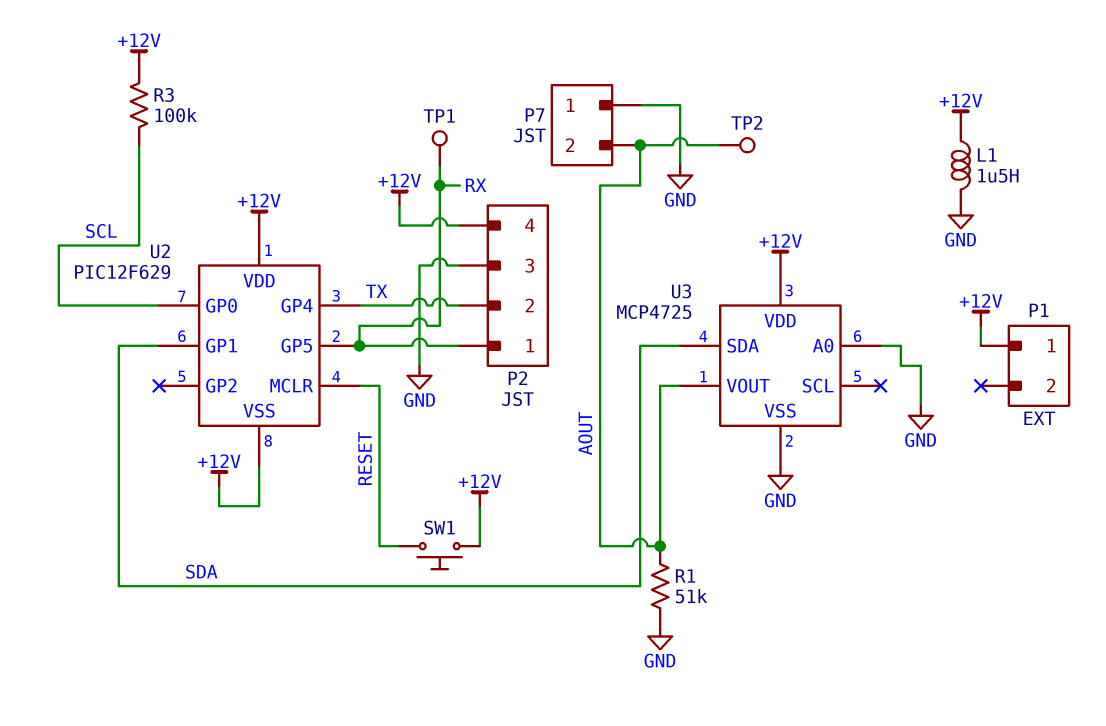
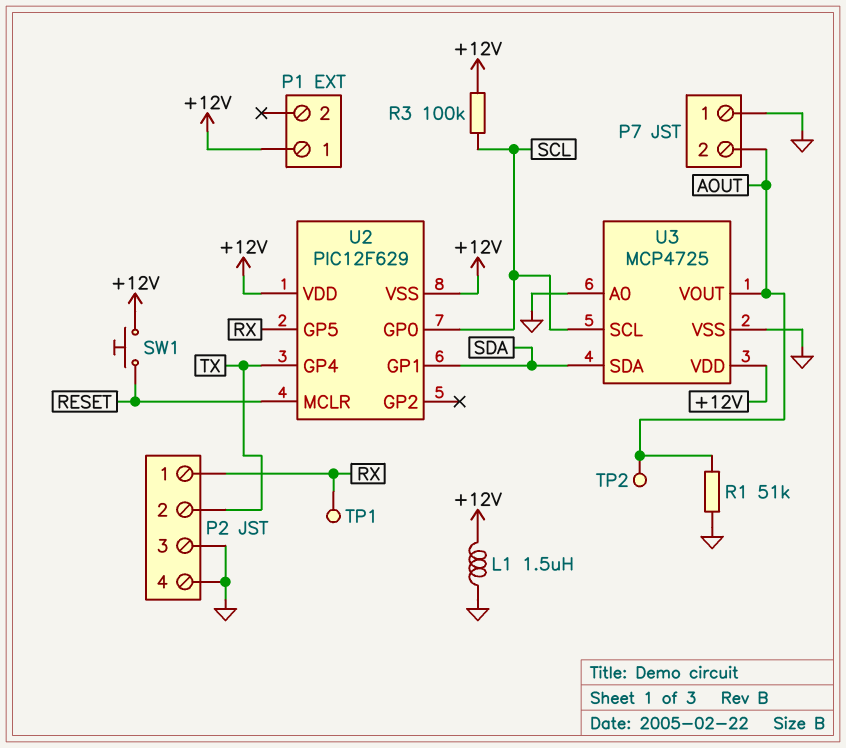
P2 pin 4: +12V -> GND
U3 pin SCL: none -> SCL

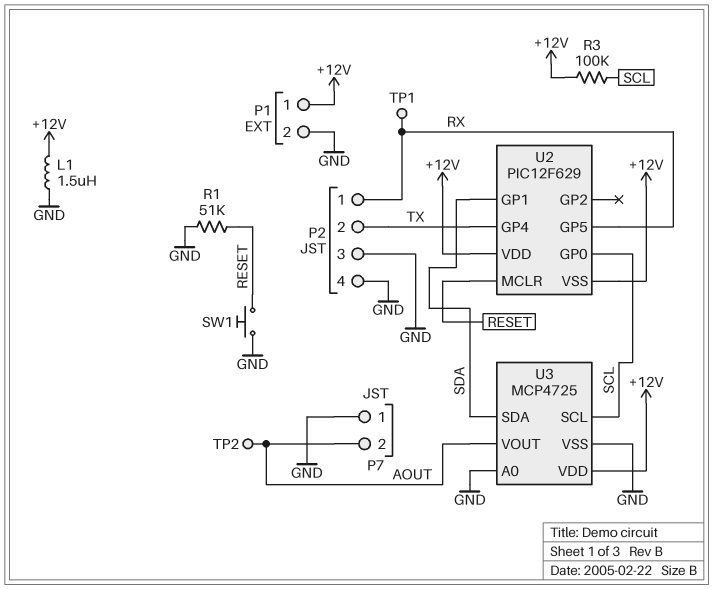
P1 pin 2: none -> GND
R1: 51k (AOUT, GND) -> 51k (GND, RESET)
SW1: button (+12V, RESET) -> button (GND, RESET)

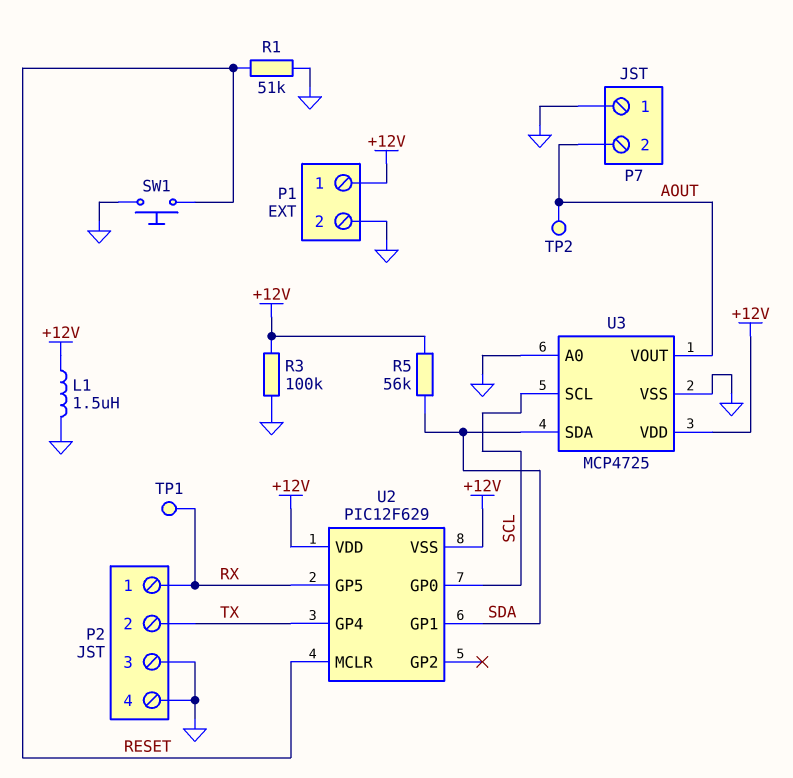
R3: 100k (+12V, SCL) -> 100k (+12V, GND)
R5: none -> 56k (+12V, SDA)

